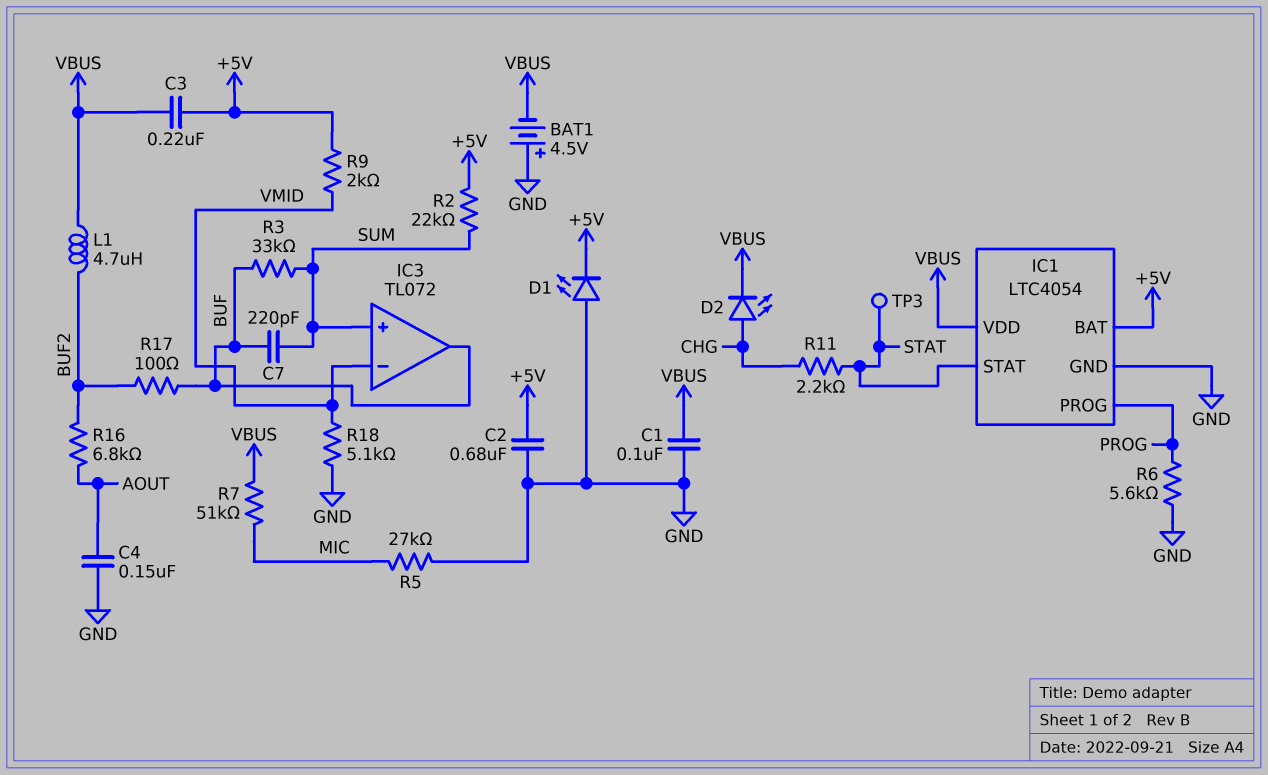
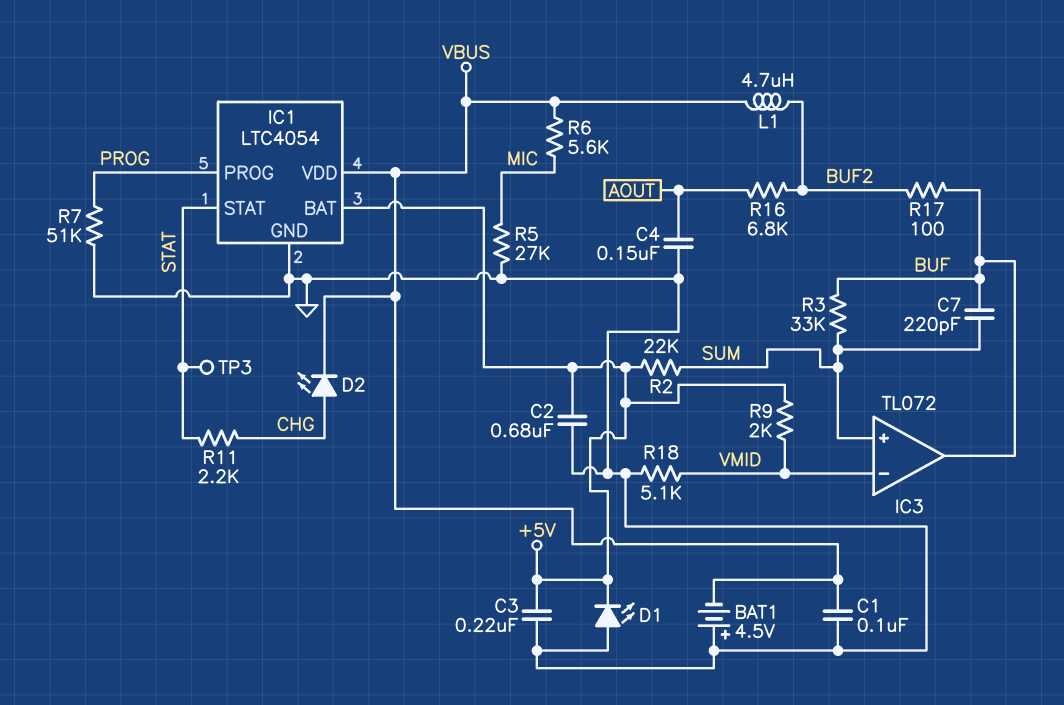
C3: 220nF (+5V, VBUS) -> 220nF (+5V, GND)
R6: 5.6k (GND, PROG) -> 5.6k (MIC, VBUS)
R7: 51k (MIC, VBUS) -> 51k (GND, PROG)

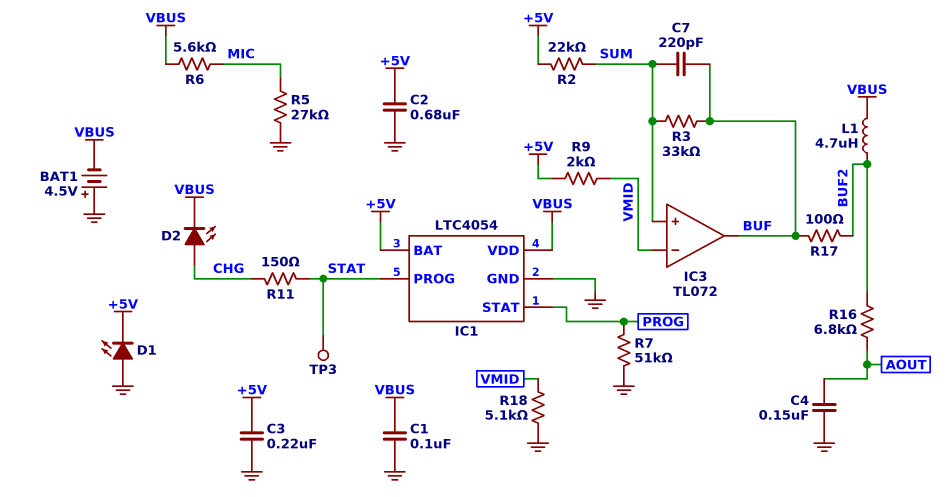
IC1 pin PROG: PROG -> STAT
IC1 pin STAT: STAT -> PROG
R11: 2.2k (CHG, STAT) -> 150 (CHG, STAT)

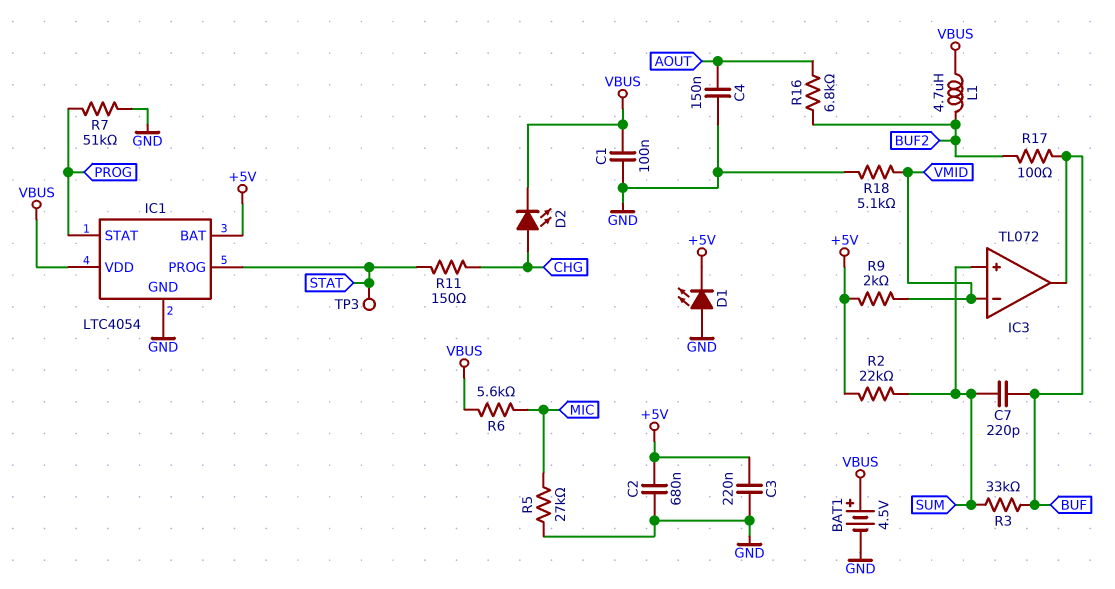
BAT1: 4.5V (plus GND, minus VBUS) -> 4.5V (plus VBUS, minus GND)

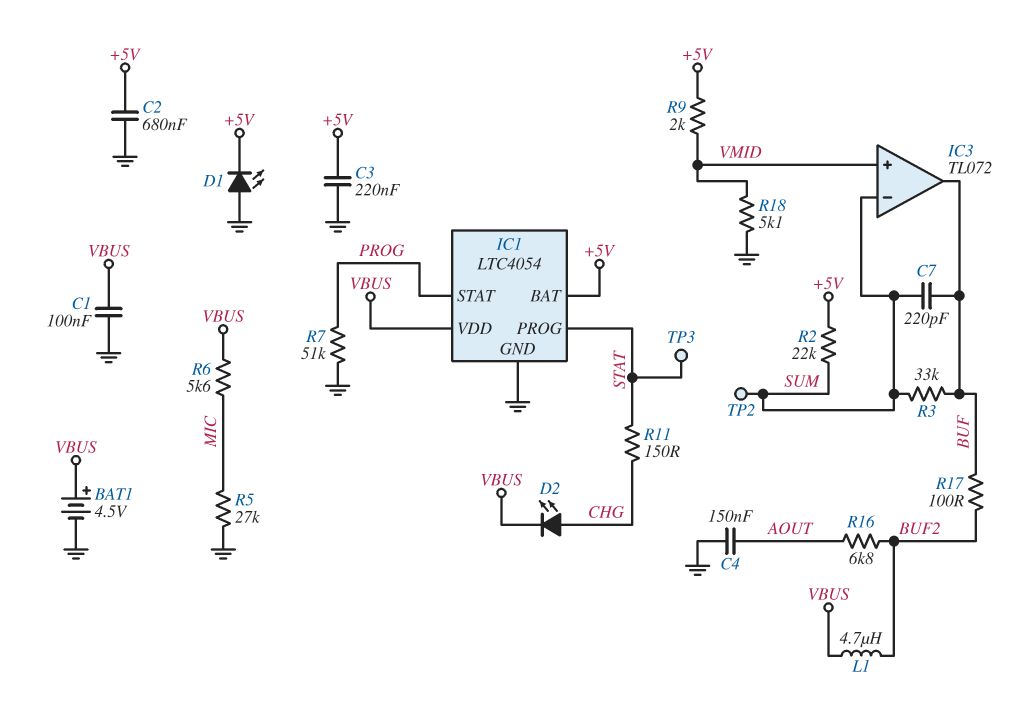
IC3 pin in+: SUM -> VMID
IC3 pin in-: VMID -> SUM
TP2: none -> test point (SUM)

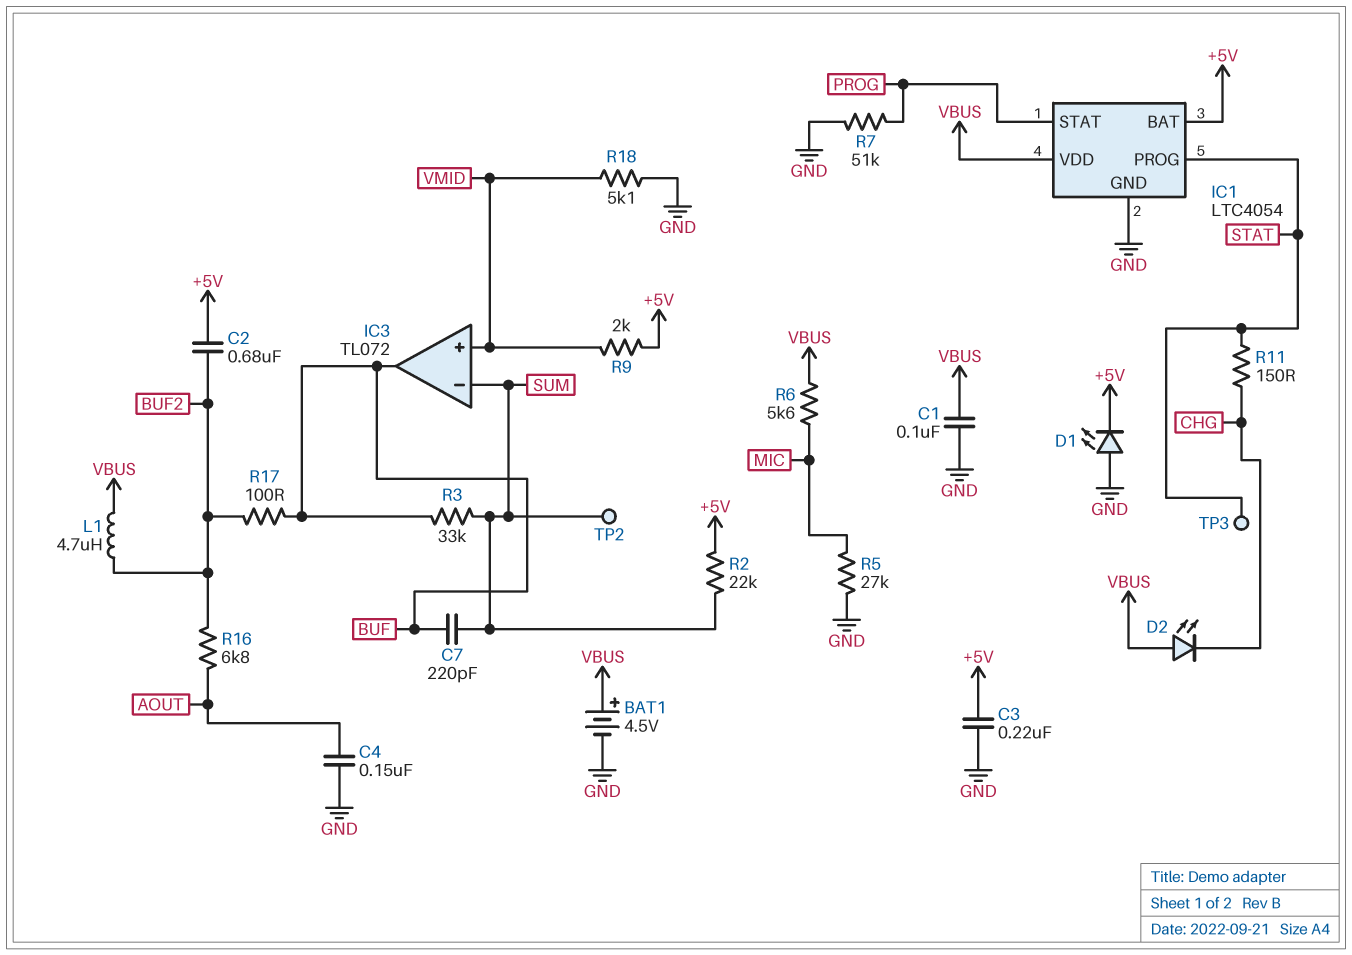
C2: 680nF (+5V, GND) -> 680nF (+5V, BUF2)
D2: LED (A CHG, K VBUS) -> LED (A VBUS, K CHG)

